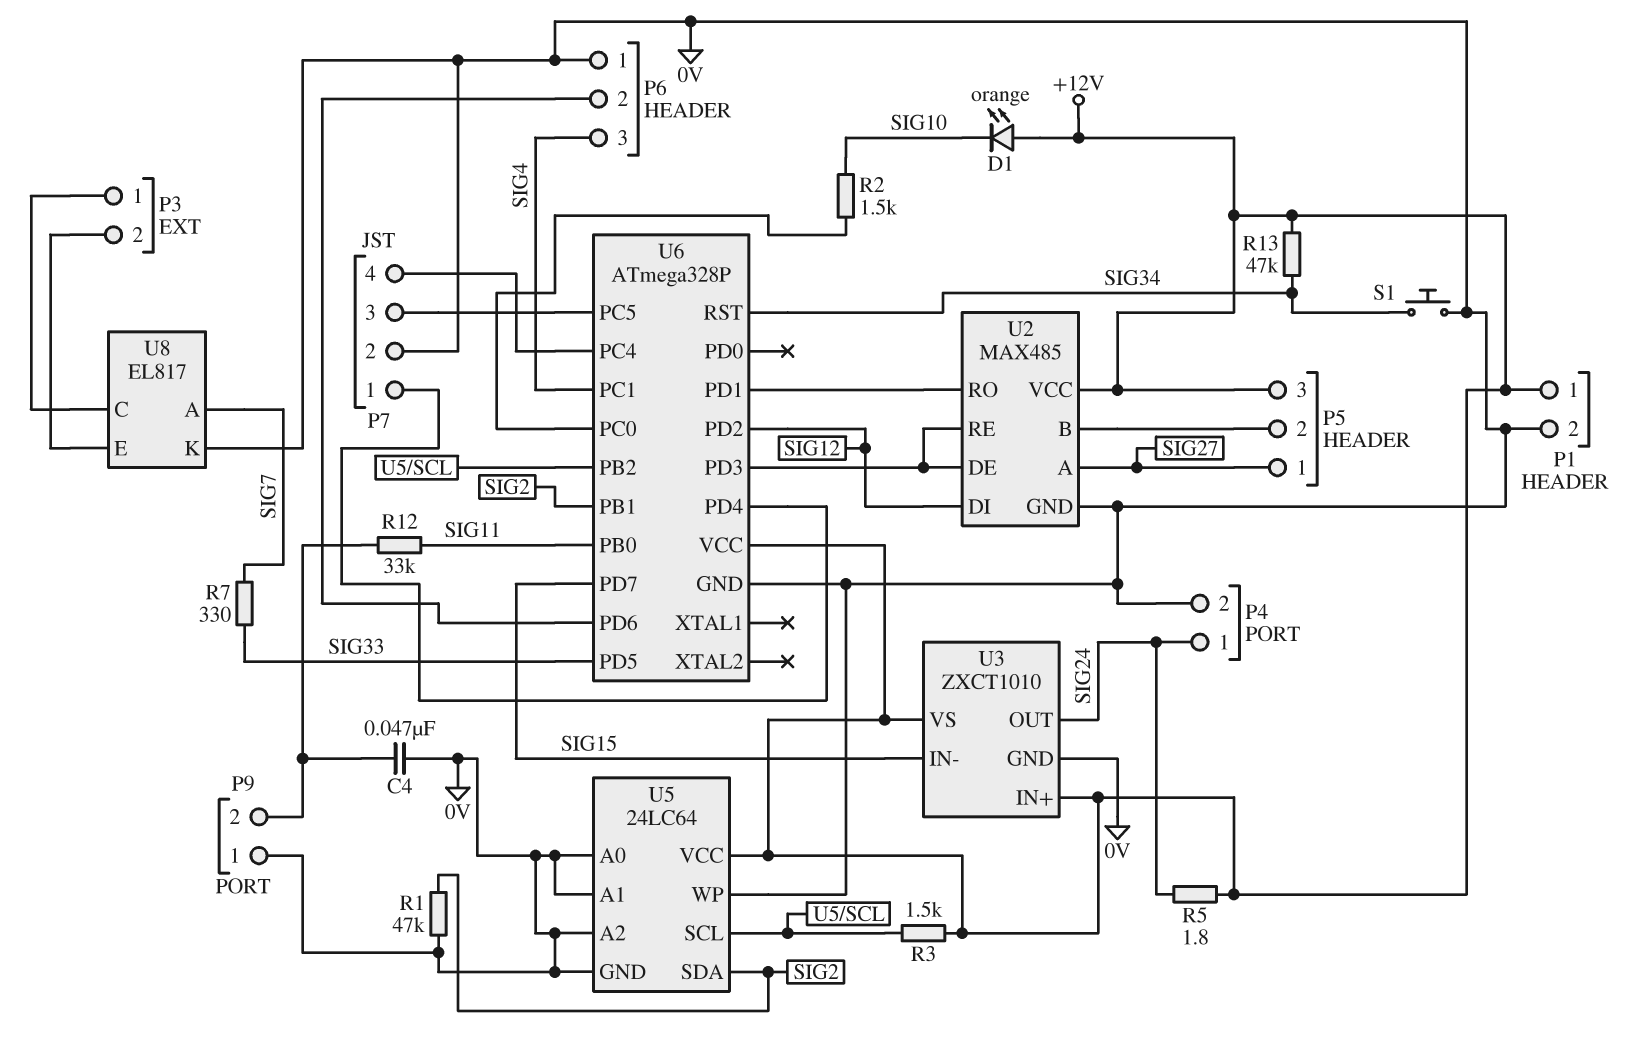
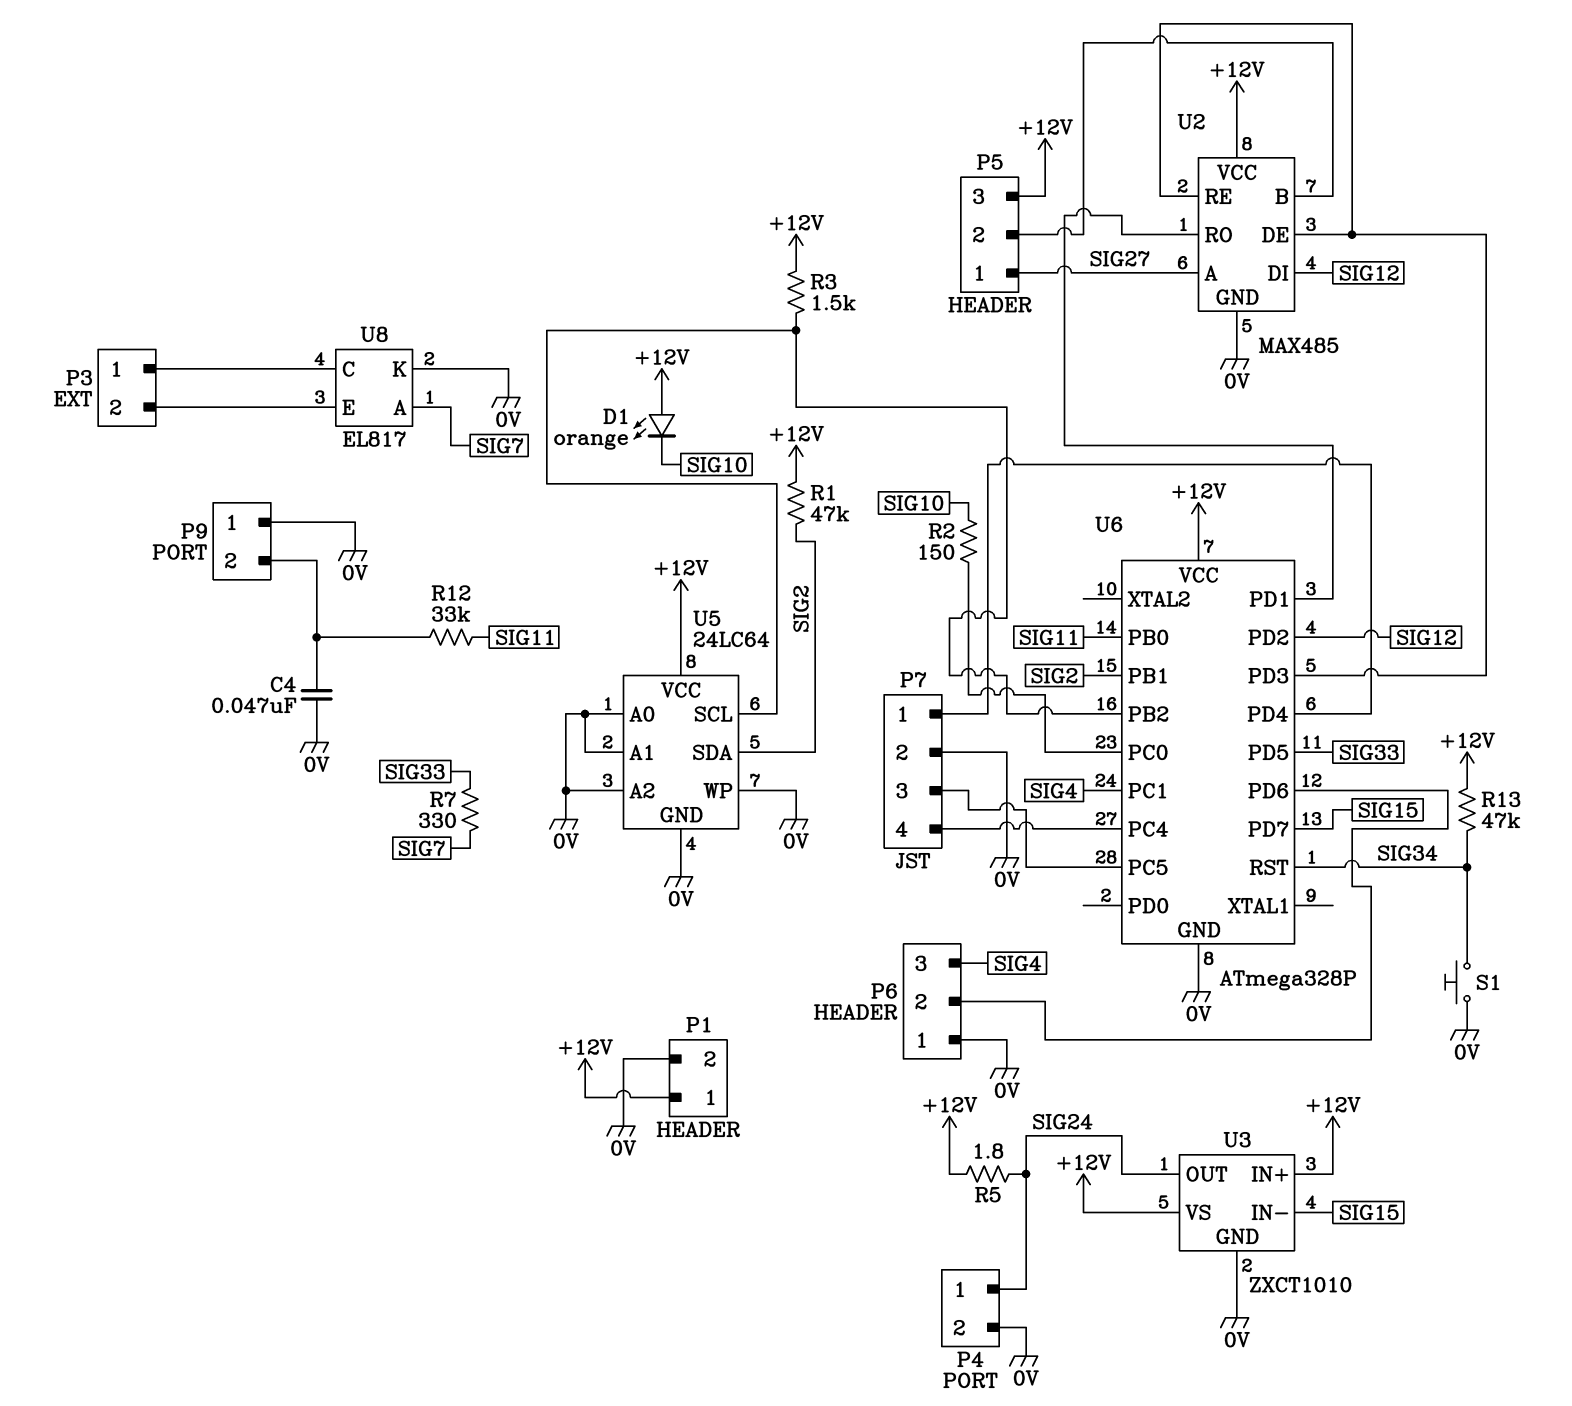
R1: 47k (0V, SIG2) -> 47k (+12V, SIG2)
R2: 1.5k (SIG10, U6/PC0) -> 150 (SIG10, U6/PC0)

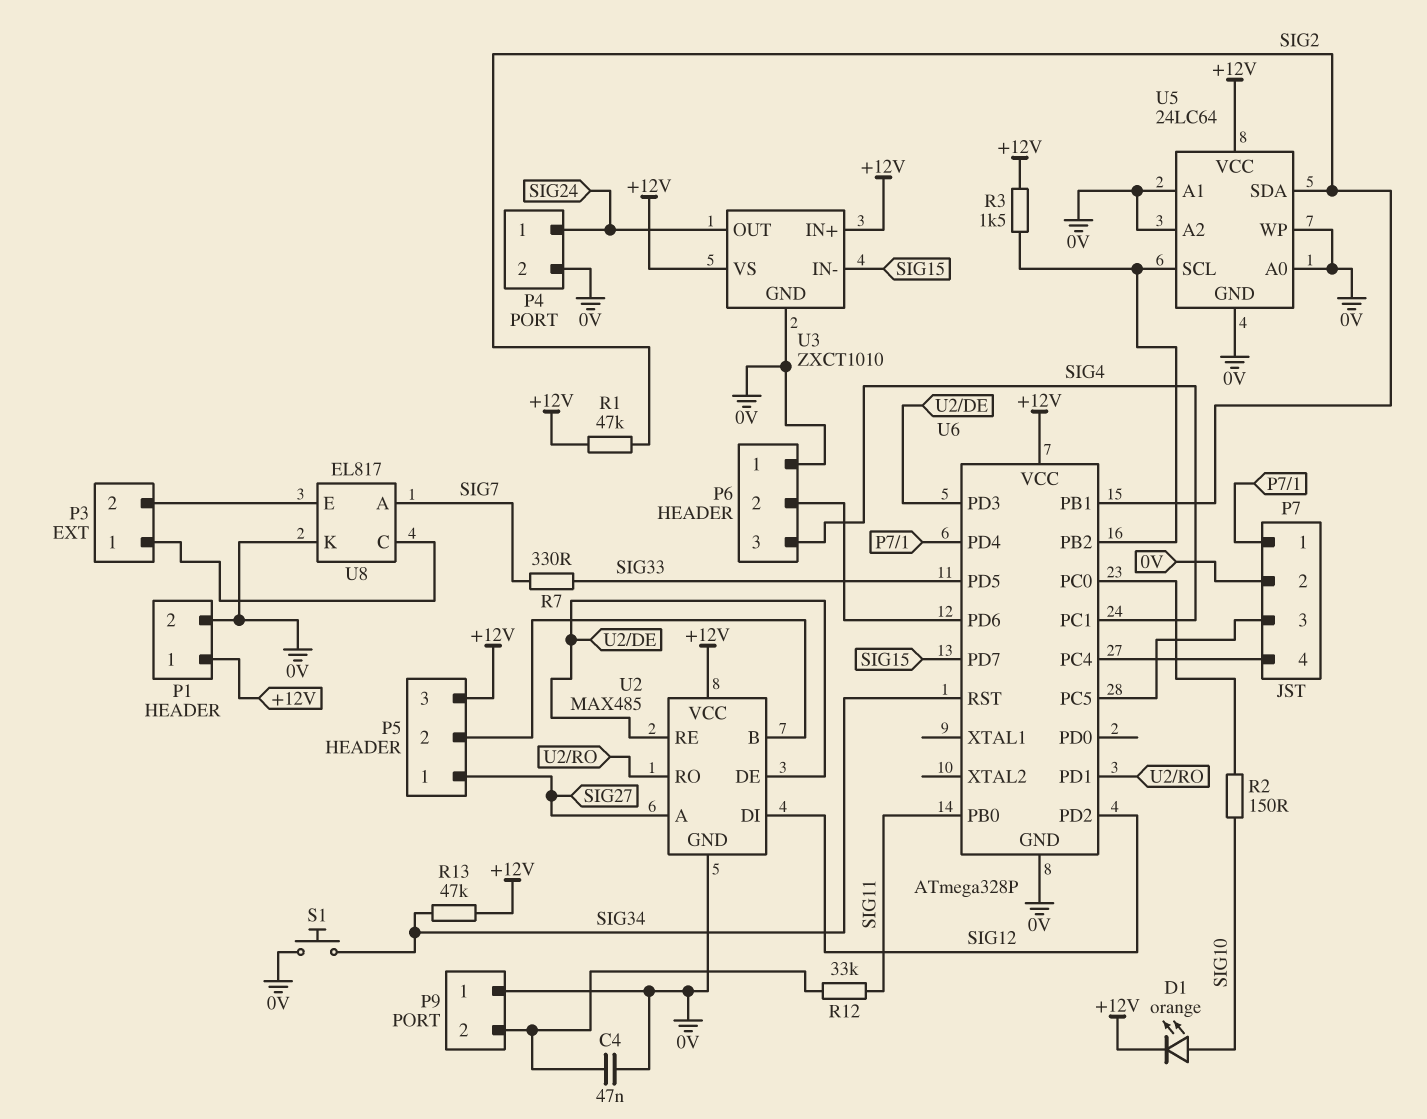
D1: LED orange (A +12V, K SIG10) -> LED orange (A SIG10, K +12V)
R5: 1.8 (+12V, SIG24) -> none

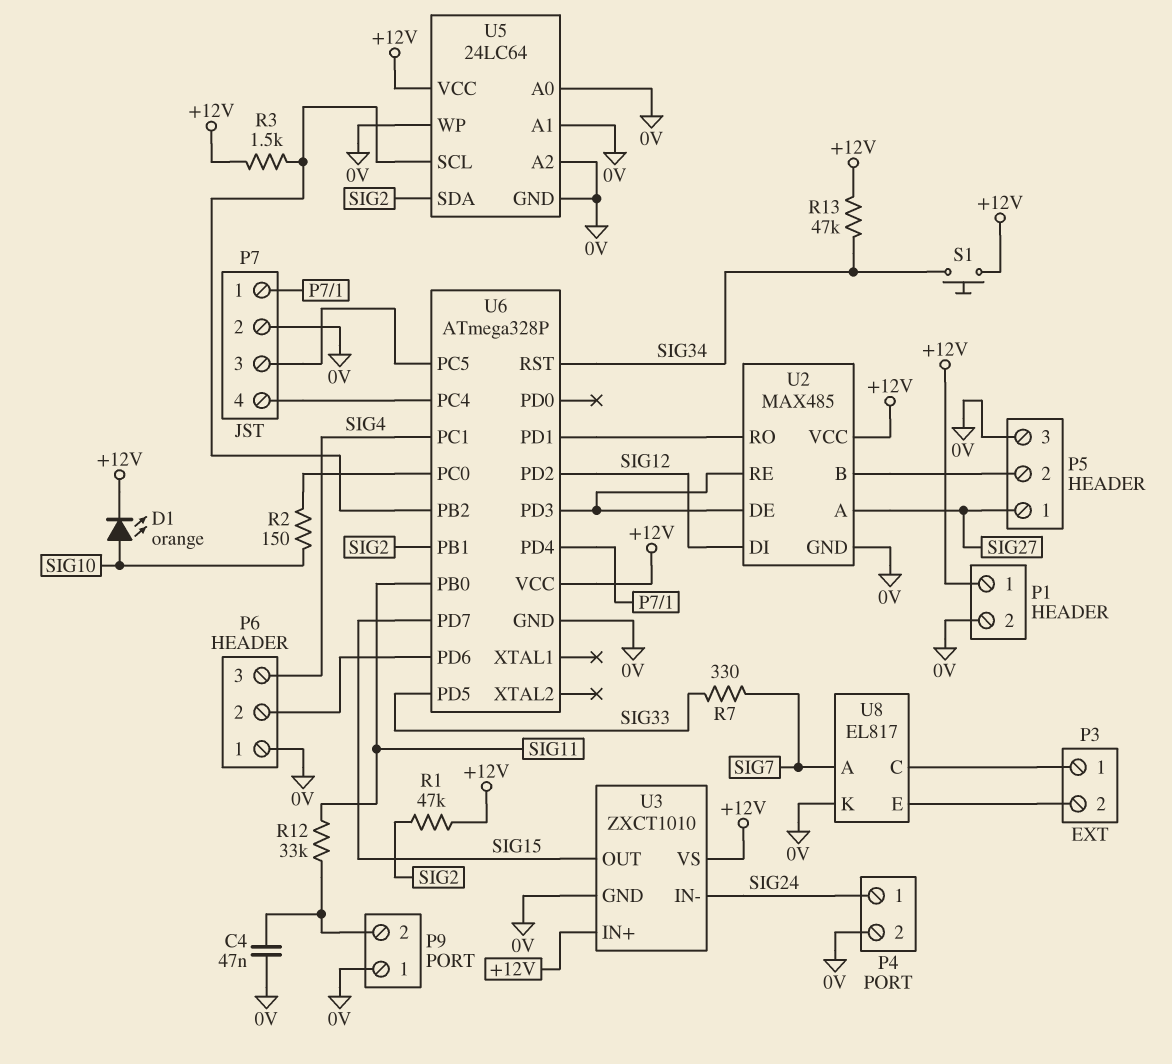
P5 pin 3: +12V -> 0V
S1: button (0V, SIG34) -> button (+12V, SIG34)
U3 pin IN-: SIG15 -> SIG24
U3 pin OUT: SIG24 -> SIG15

